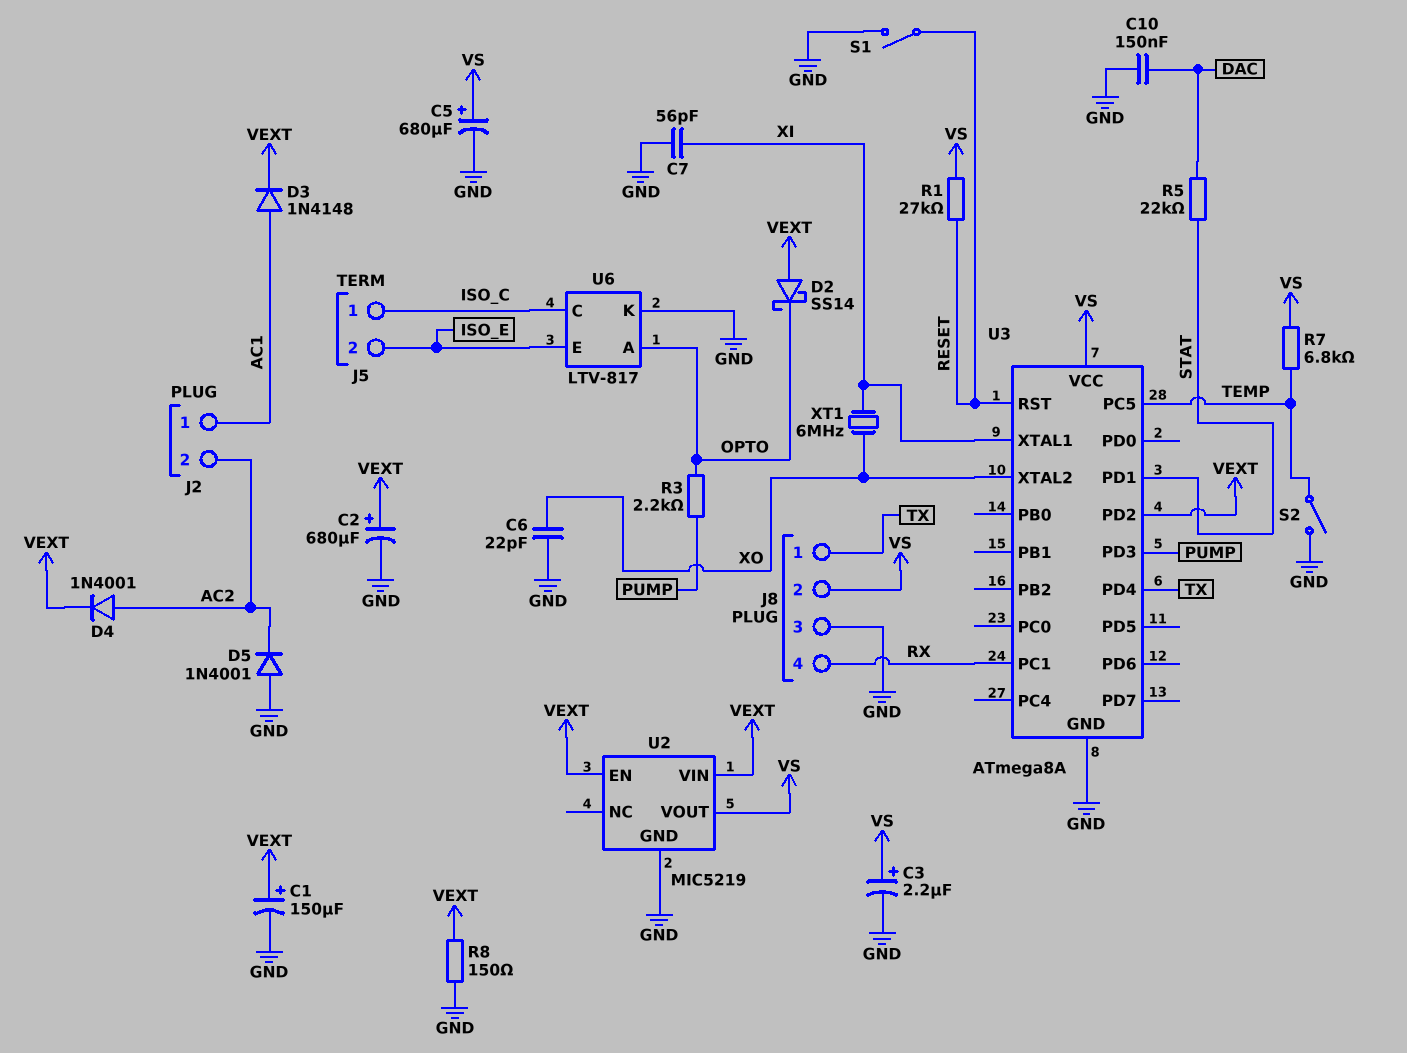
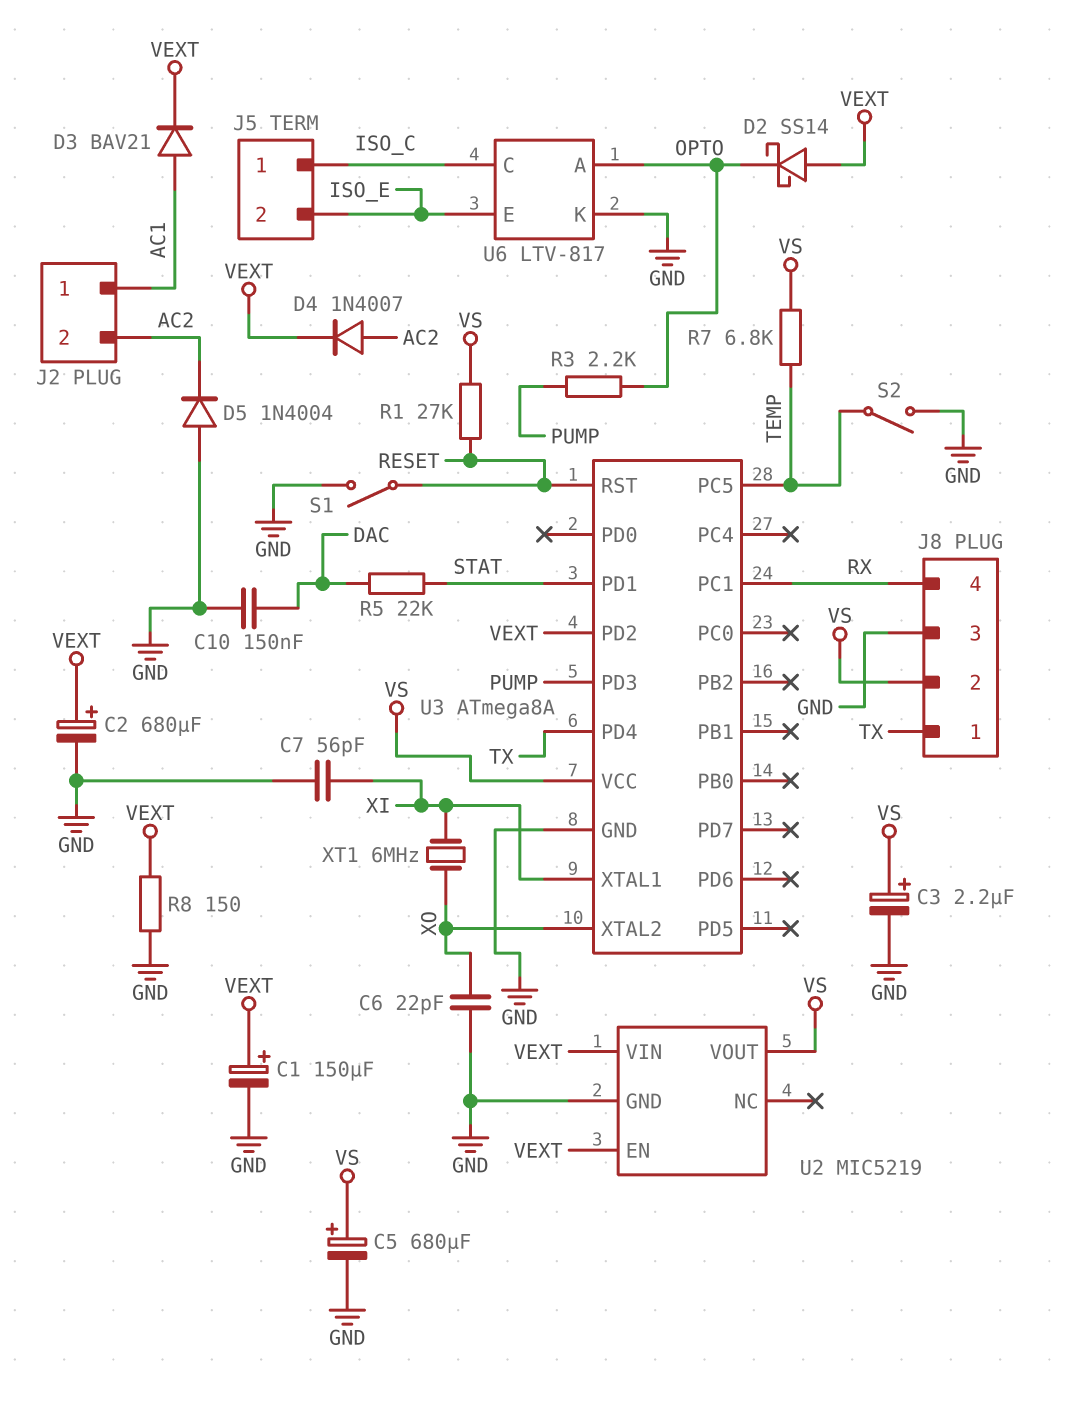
D3: diode 1N4148 (A AC1, K VEXT) -> diode BAV21 (A AC1, K VEXT)
D4: diode 1N4001 (A AC2, K VEXT) -> diode 1N4007 (A AC2, K VEXT)
D5: diode 1N4001 (A GND, K AC2) -> diode 1N4004 (A GND, K AC2)

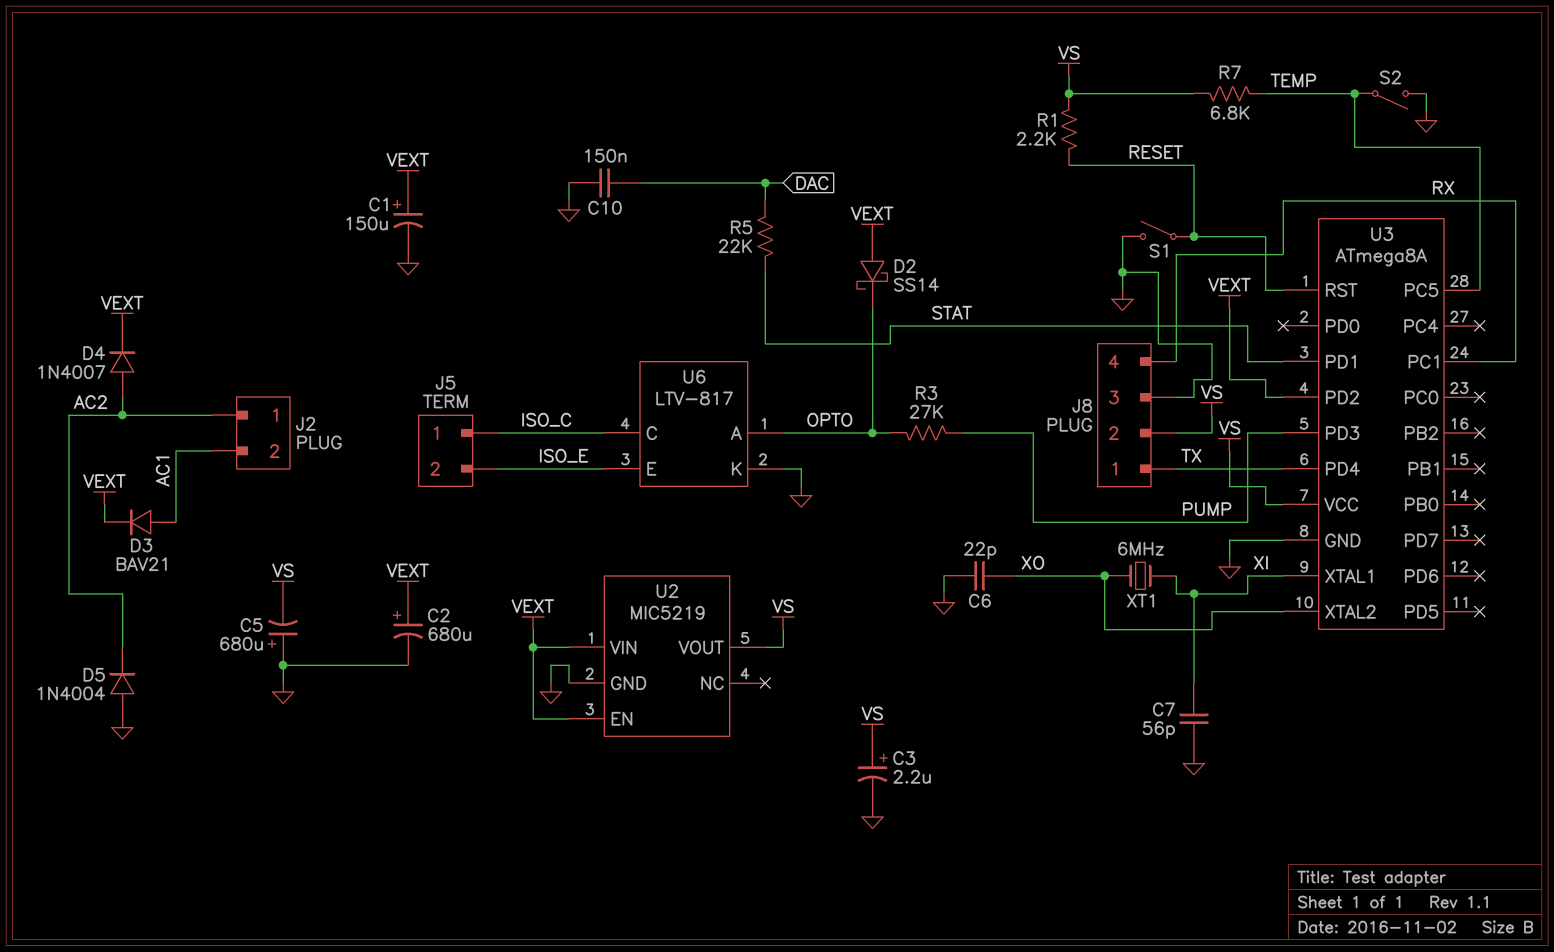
C5: 680uF (plus VS, minus GND) -> 680uF (plus GND, minus VS)
J2 pin 1: AC1 -> AC2
J2 pin 2: AC2 -> AC1
R1: 27k (RESET, VS) -> 2.2k (RESET, VS)
R3: 2.2k (OPTO, PUMP) -> 27k (OPTO, PUMP)
R8: 150 (GND, VEXT) -> none

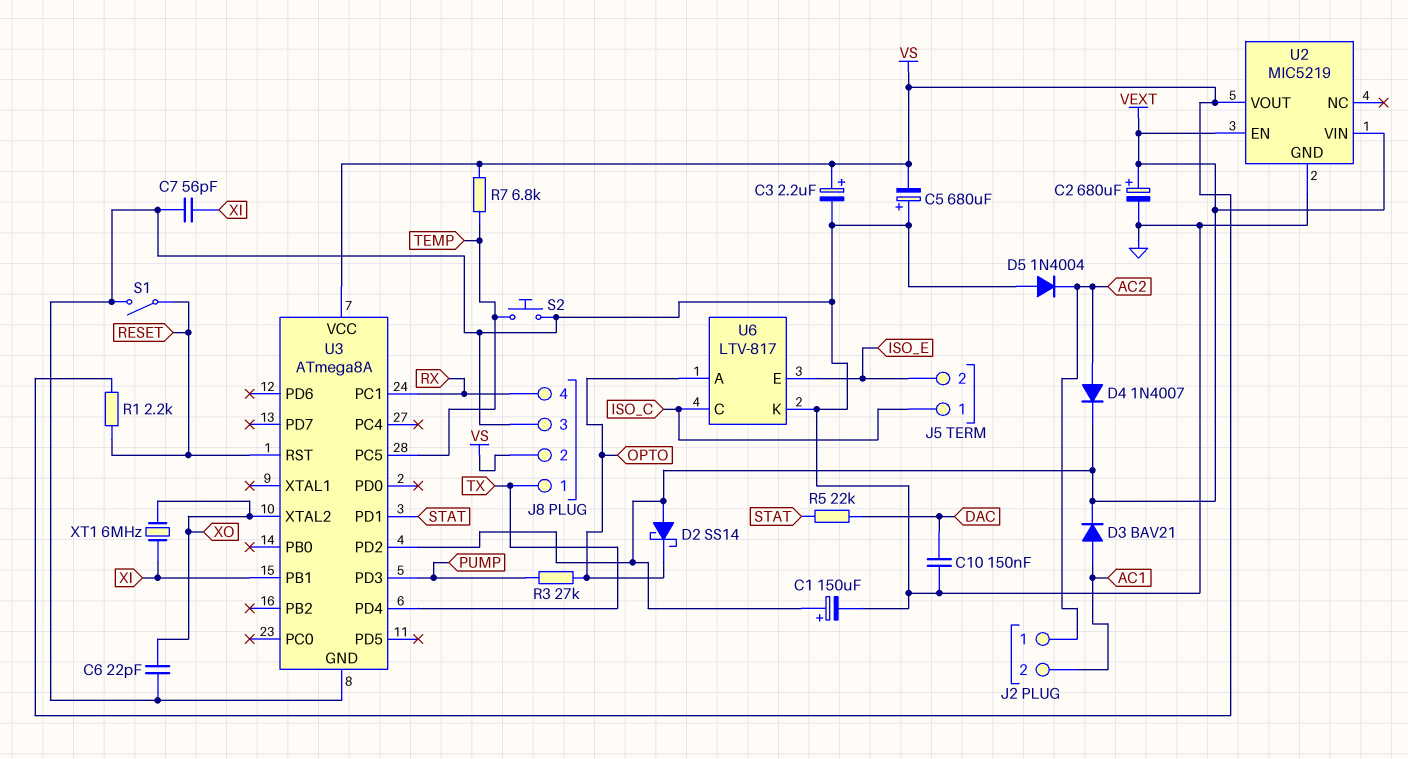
S2: switch (GND, TEMP) -> button (GND, TEMP)
U3 pin PB1: none -> XI
U3 pin XTAL1: XI -> none

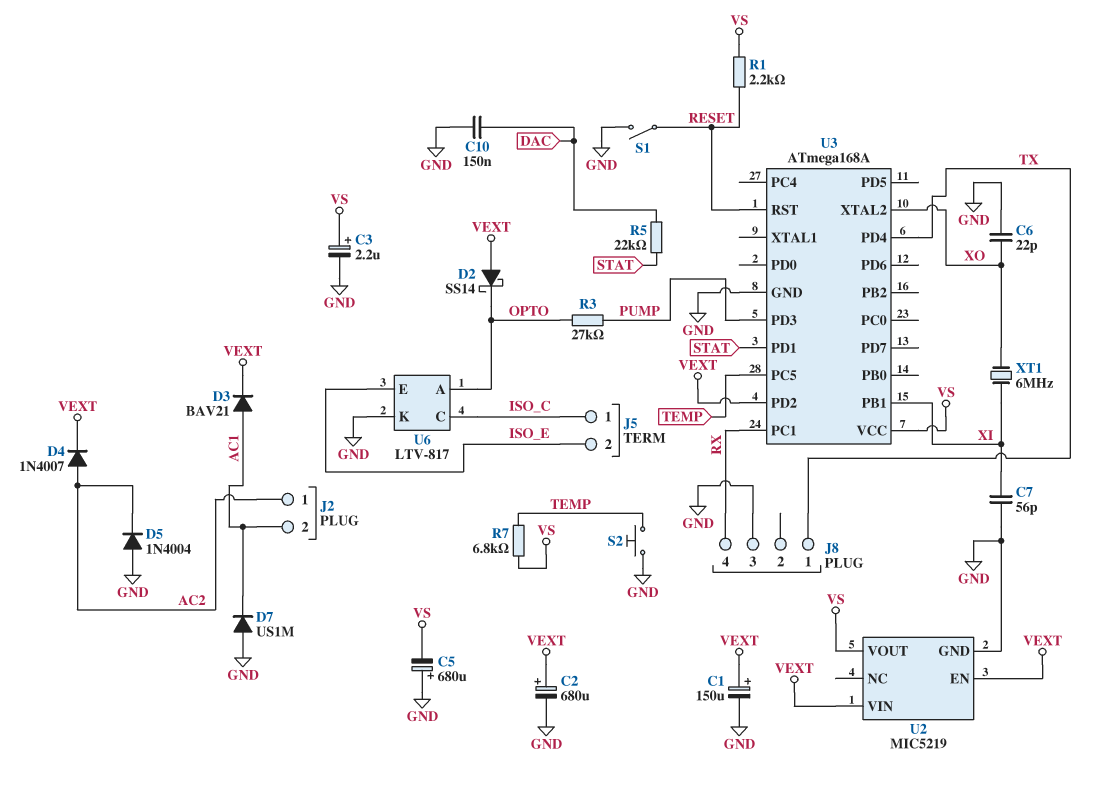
D7: none -> diode US1M (A GND, K AC1)
J8 pin 2: VS -> none
U3: ATmega8A -> ATmega168A

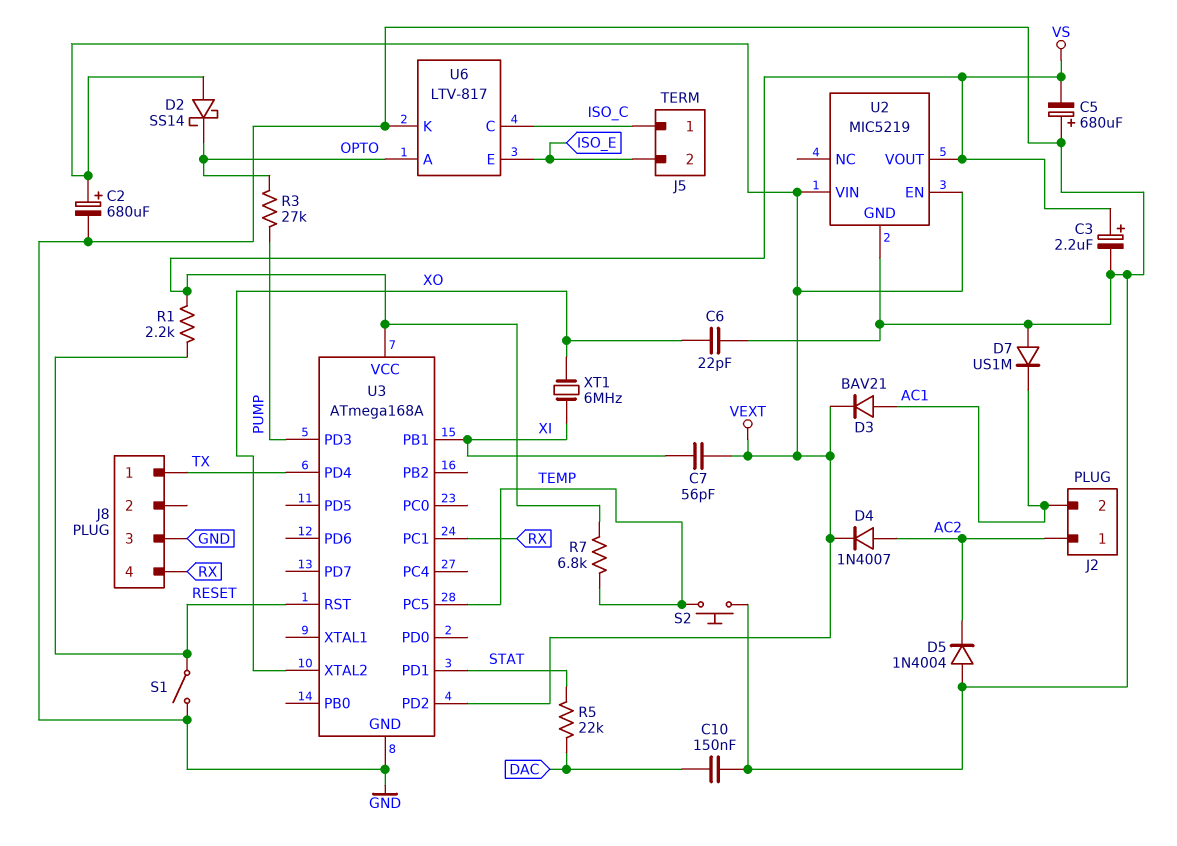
C1: 150uF (plus VEXT, minus GND) -> none
C7: 56pF (GND, XI) -> 56pF (VEXT, XI)

